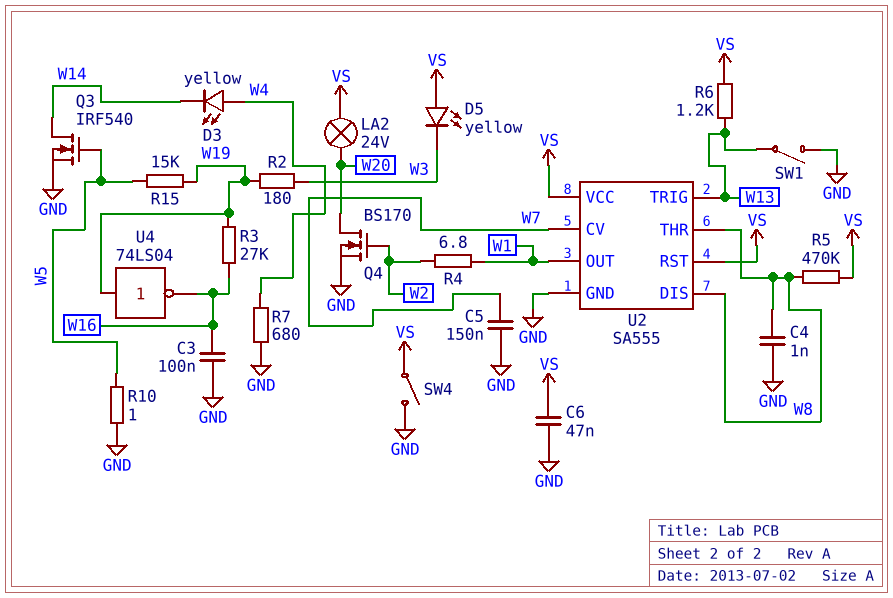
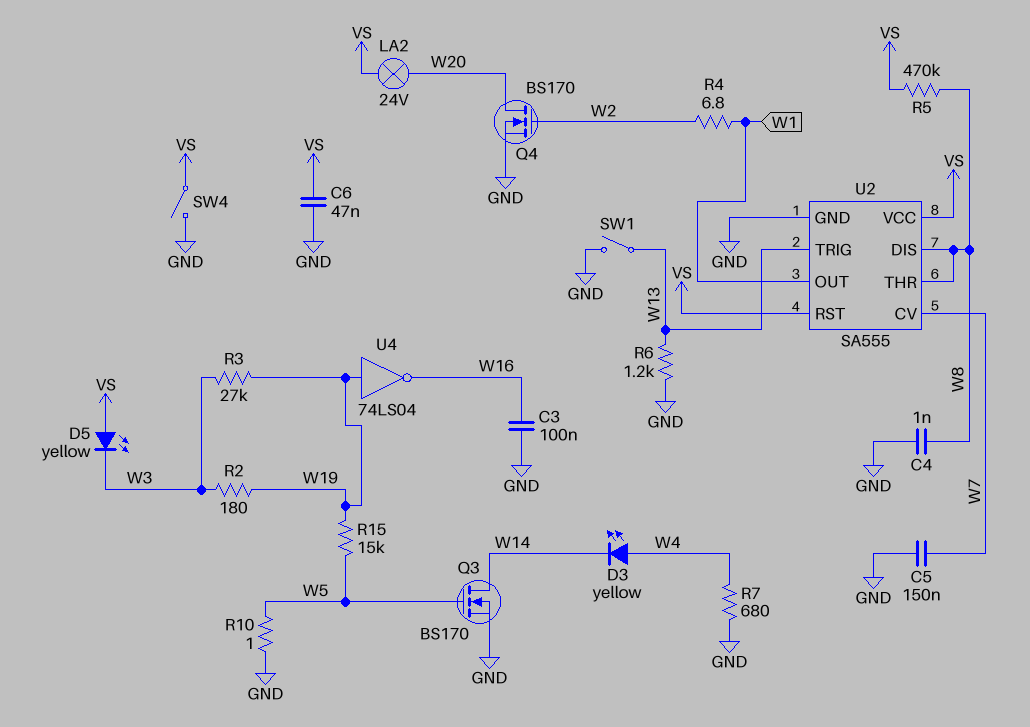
Q3: NMOS IRF540 (G W5, D W14, S GND) -> NMOS BS170 (G W5, D W14, S GND)
R3: 27k (W16, W19) -> 27k (W3, W19)
R6: 1.2k (VS, W13) -> 1.2k (GND, W13)

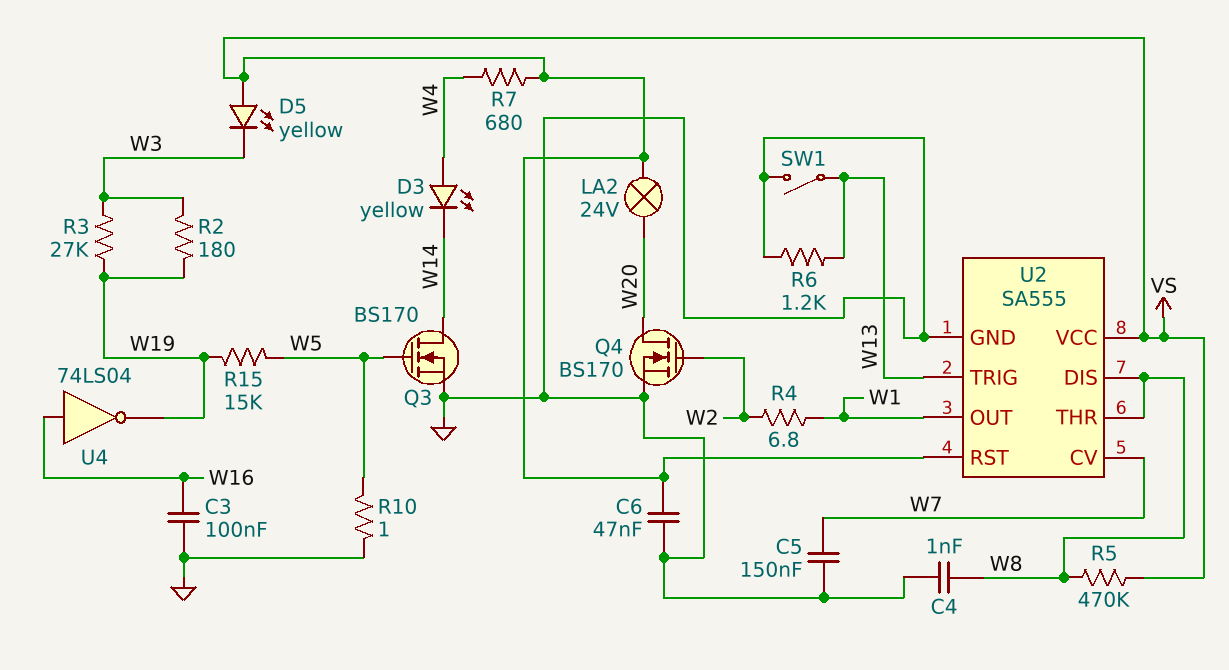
R7: 680 (GND, W4) -> 680 (VS, W4)
SW4: switch (GND, VS) -> none
U4: NOT 74LS04 (in W19, out W16) -> NOT 74LS04 (in W16, out W19)

